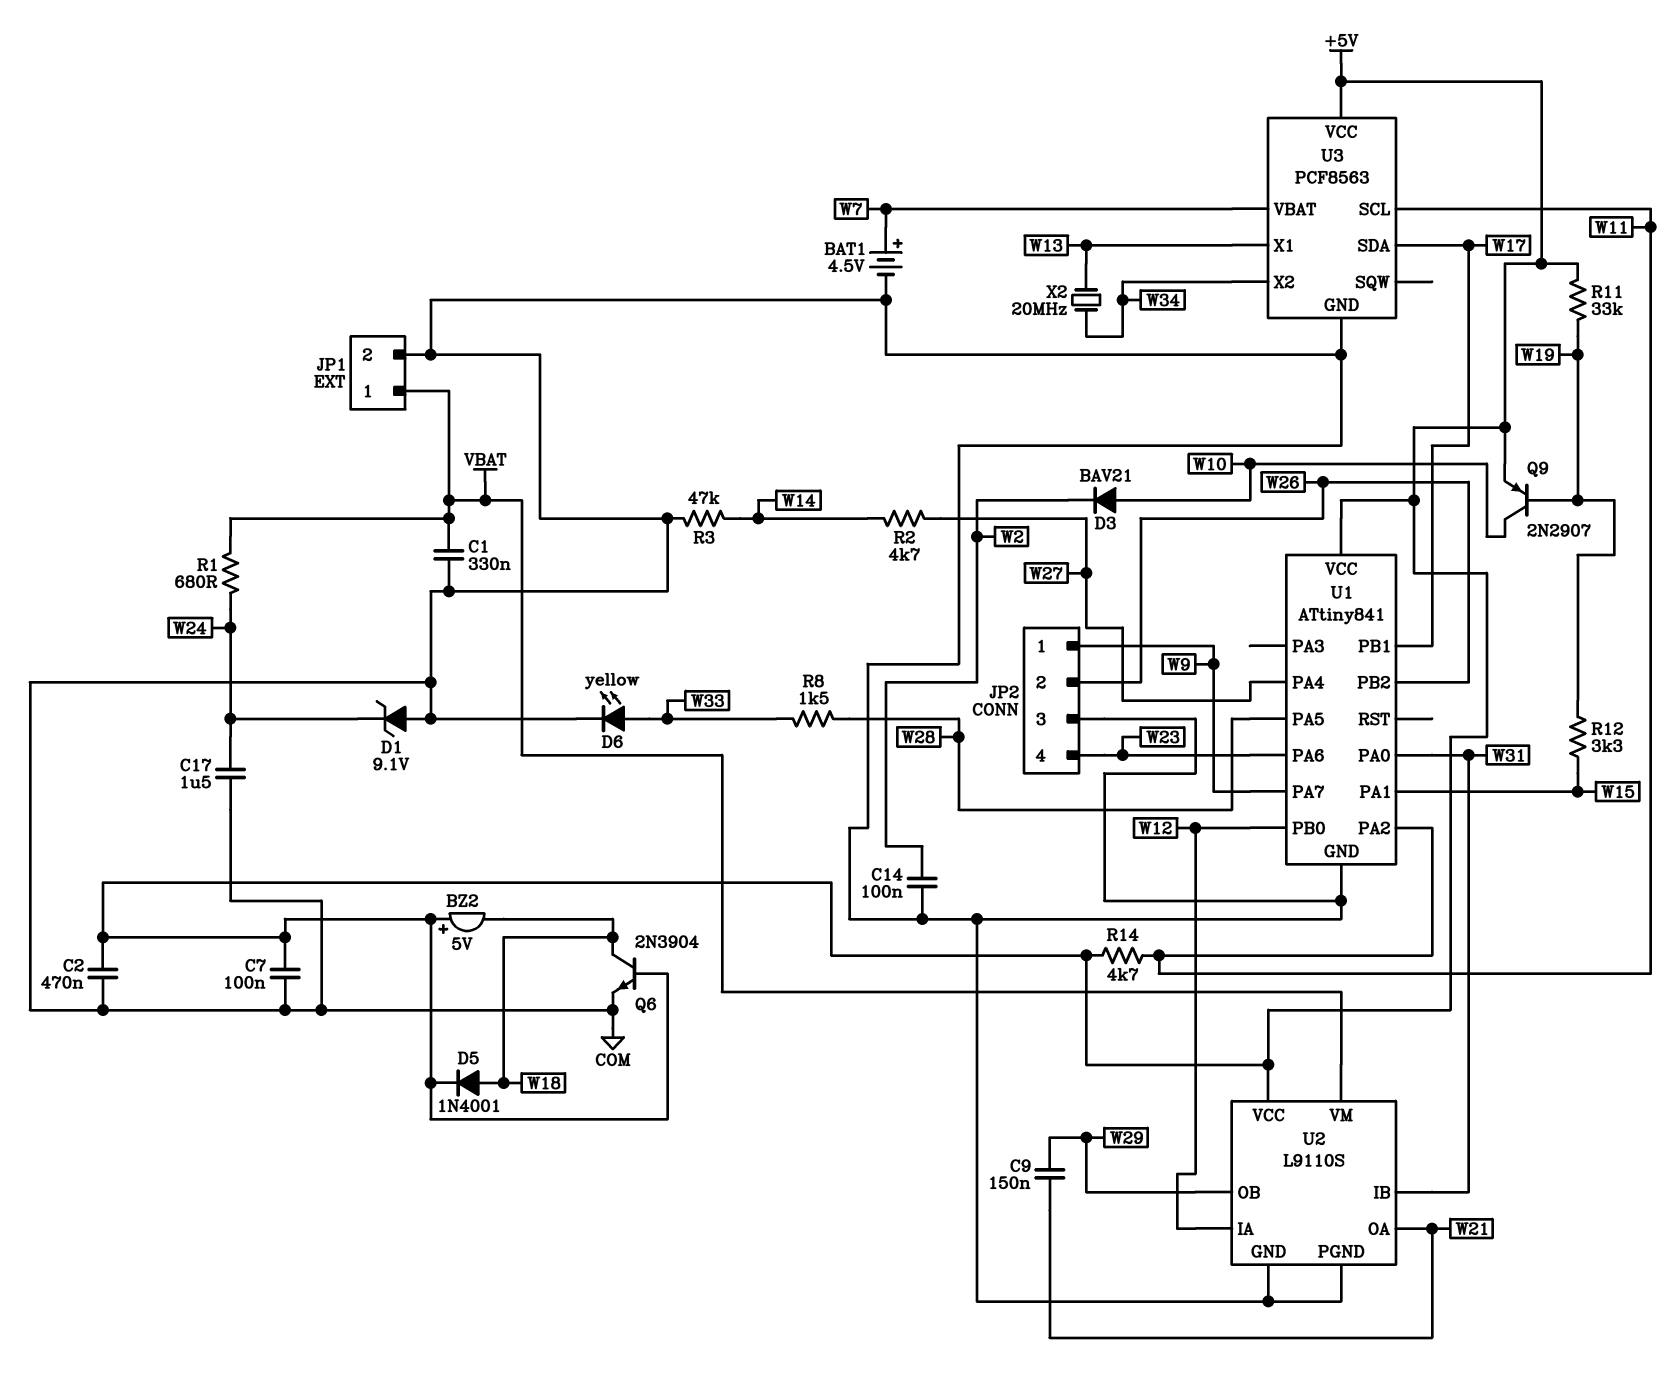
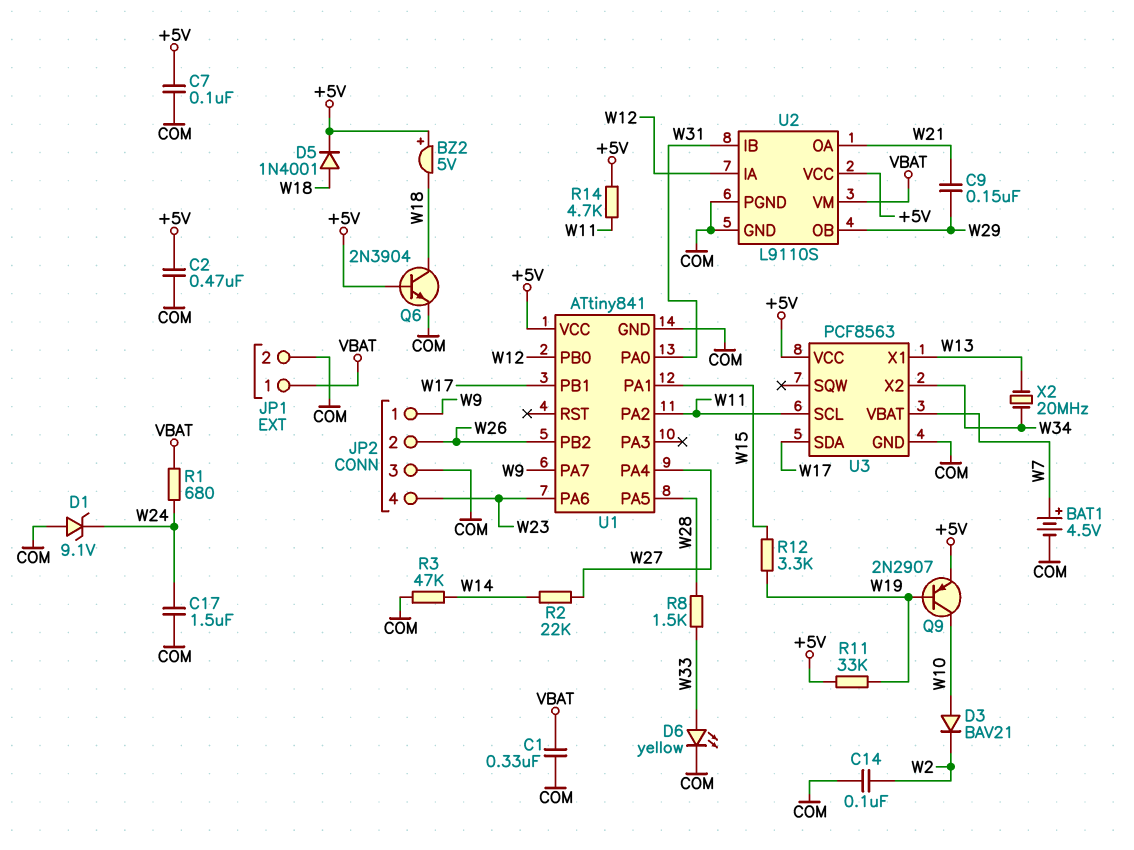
R2: 4.7k (W14, W27) -> 22k (W14, W27)

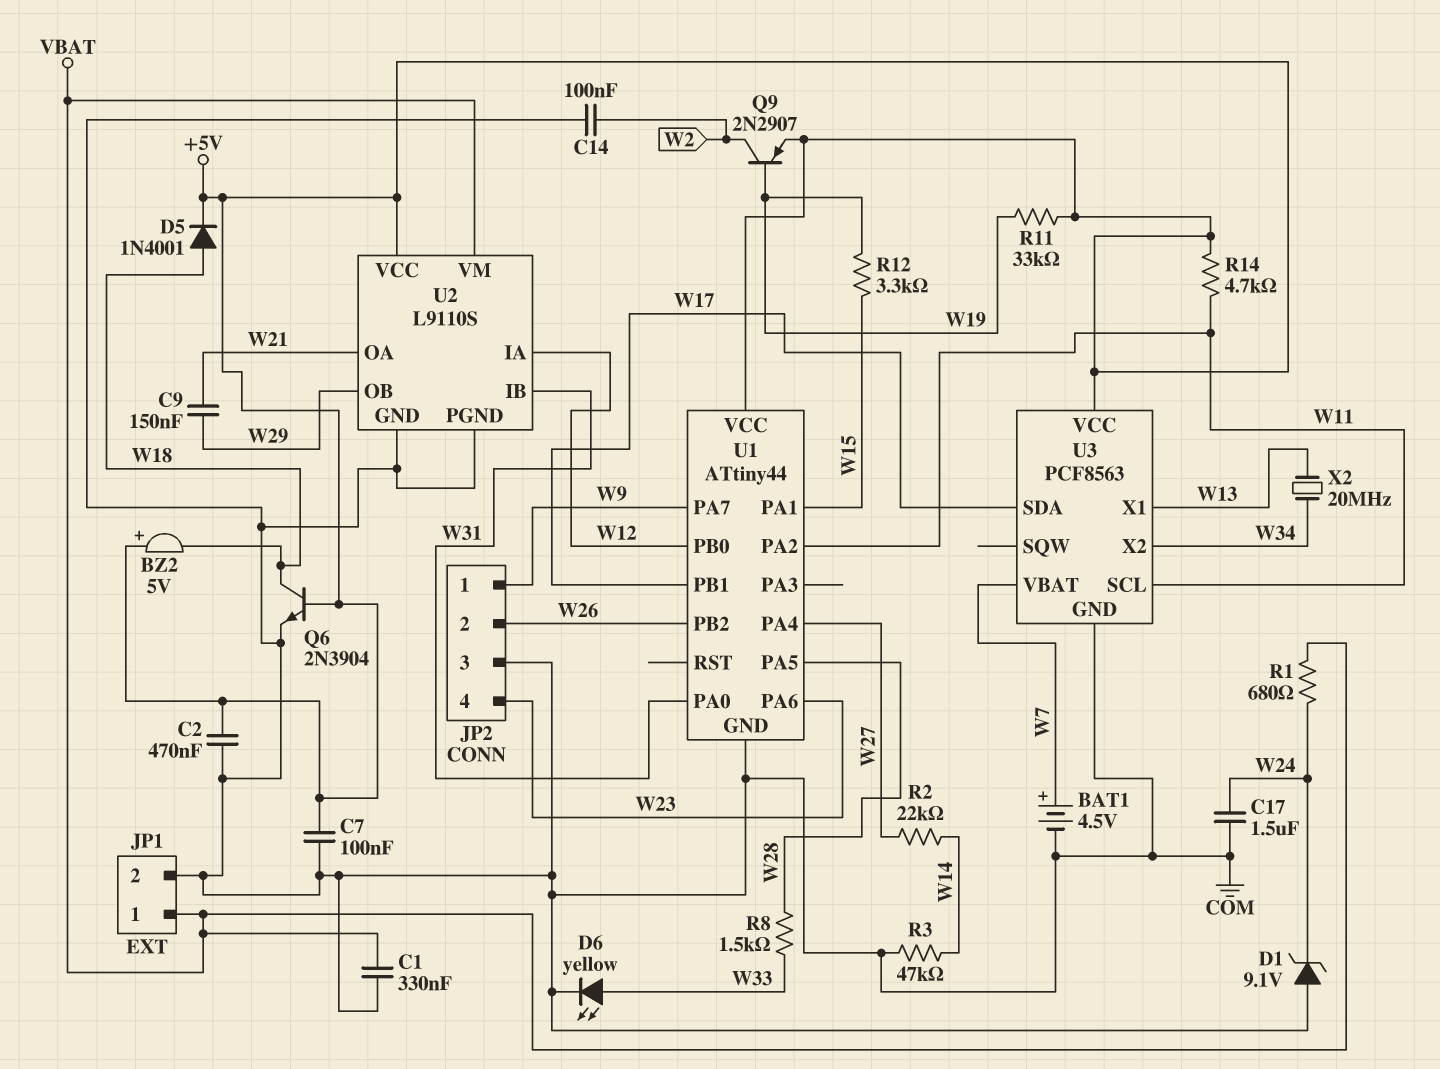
D3: diode BAV21 (A W10, K W2) -> none
Q9: PNP 2N2907 (B W19, C W10, E +5V) -> PNP 2N2907 (B W19, C W2, E +5V)
U1: ATtiny841 -> ATtiny44

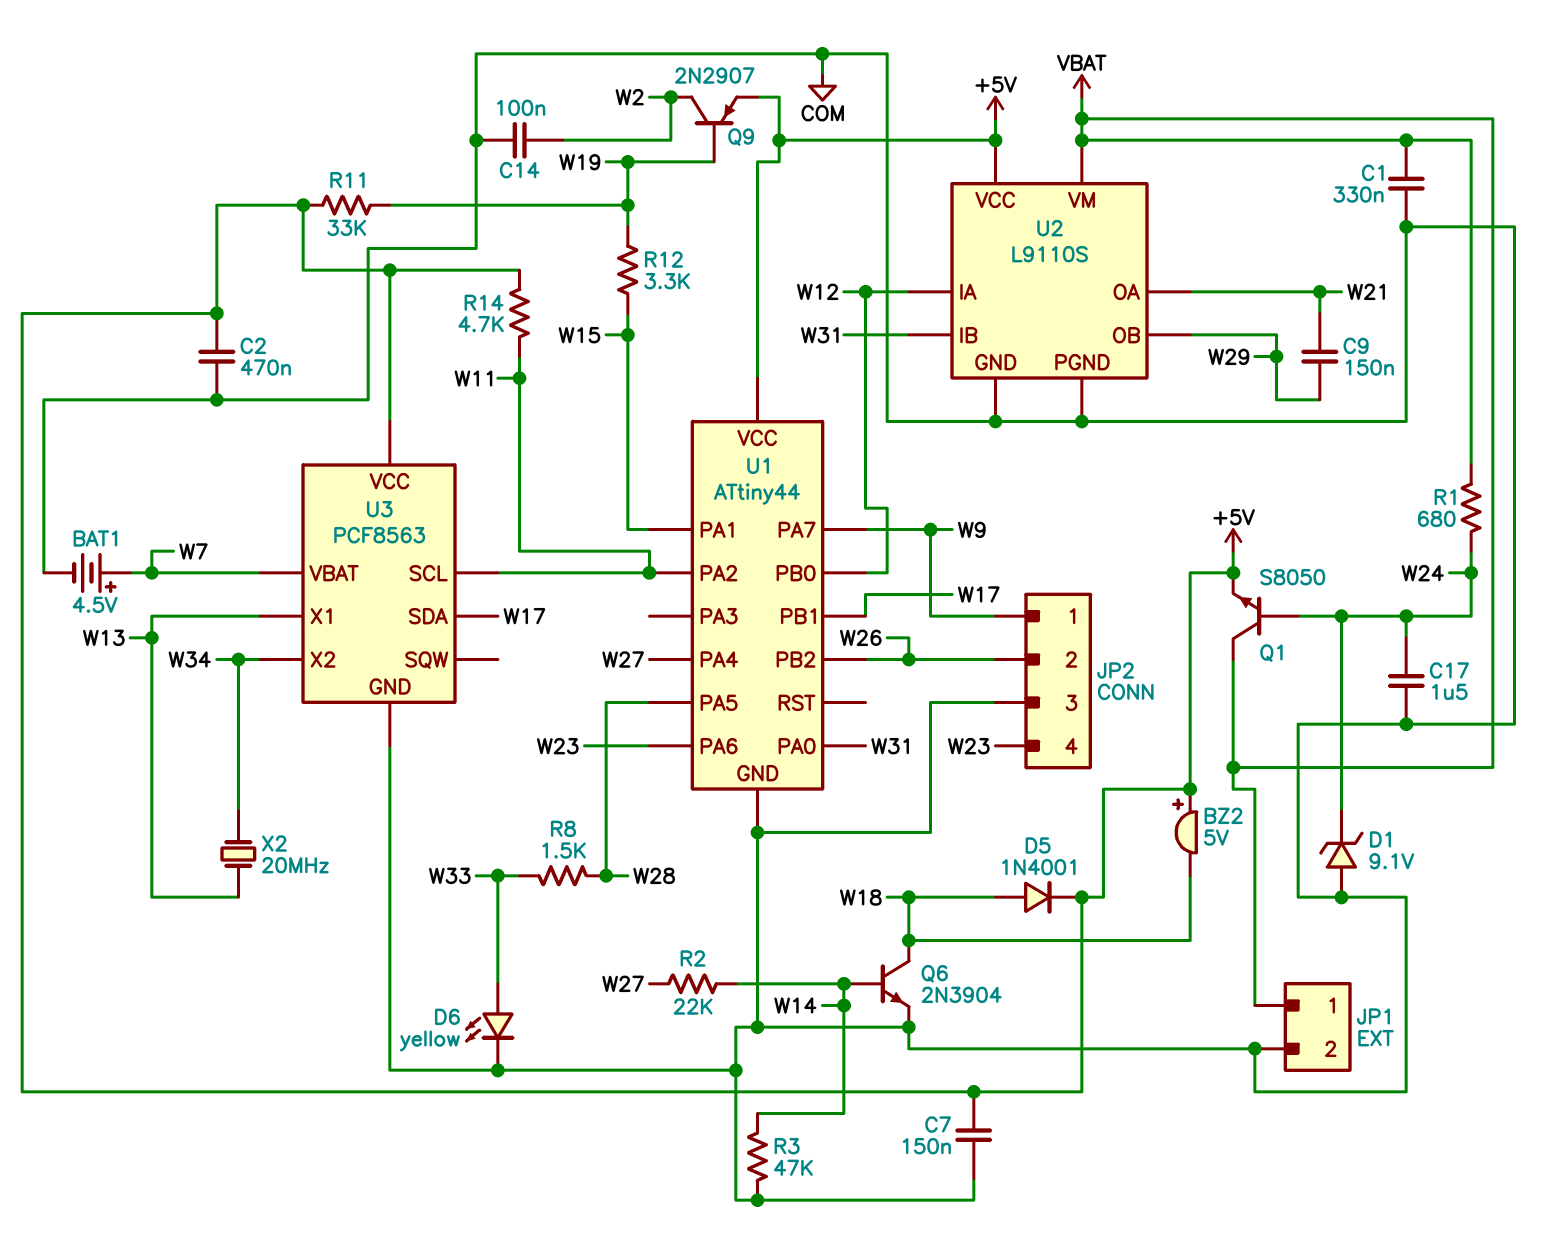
C7: 100nF (+5V, COM) -> 150nF (+5V, COM)
Q1: none -> NPN S8050 (B W24, C VBAT, E +5V)
Q6: NPN 2N3904 (B +5V, C W18, E COM) -> NPN 2N3904 (B W14, C W18, E COM)

